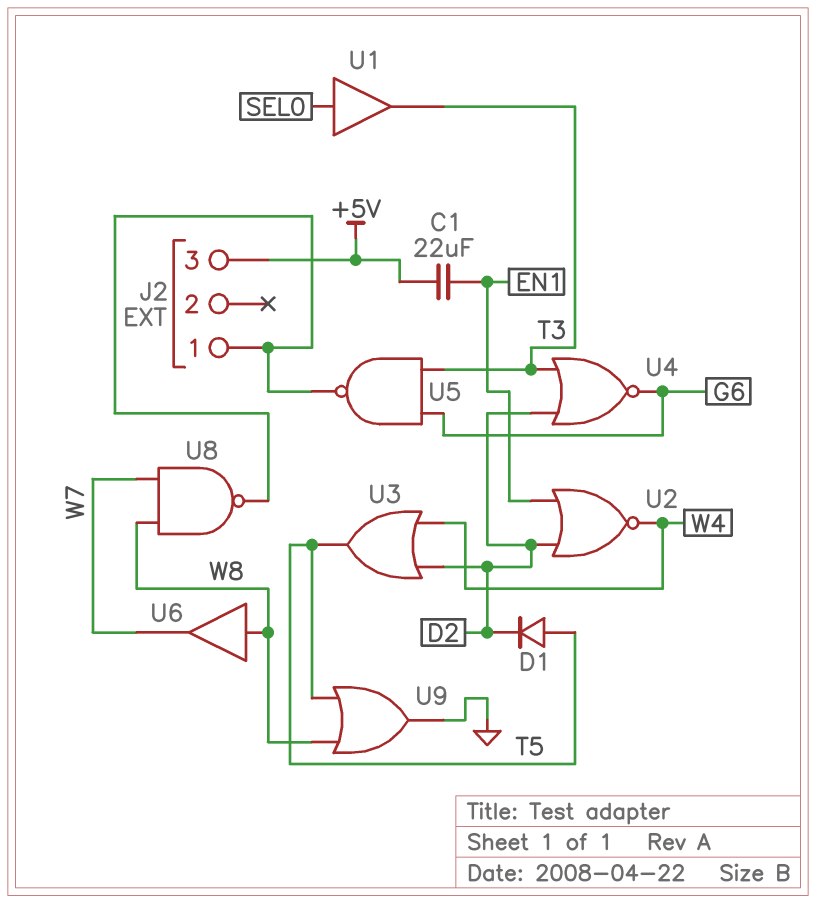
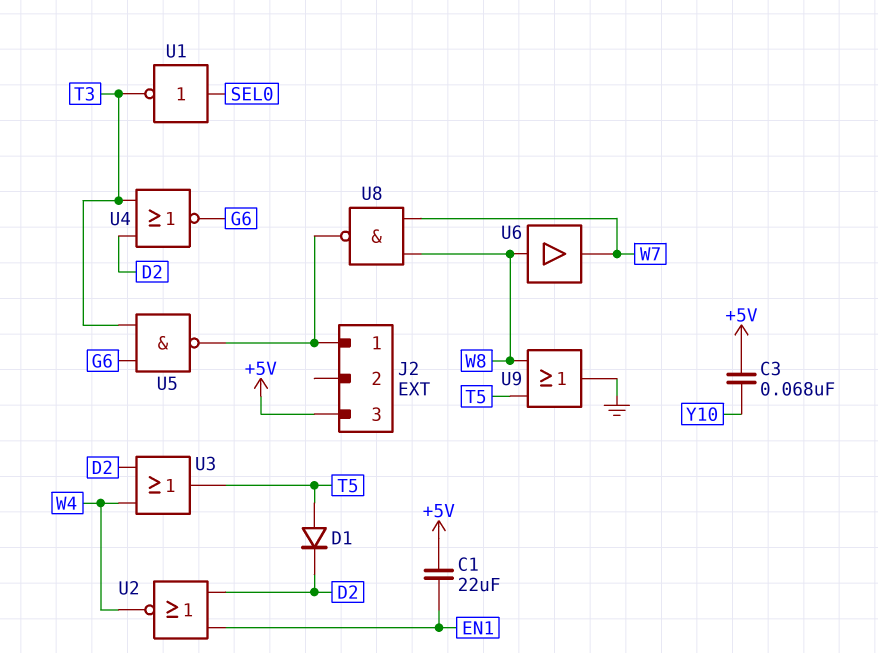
C3: none -> 68nF (+5V, Y10)
U1: buffer (in SEL0, out T3) -> NOT (in SEL0, out T3)

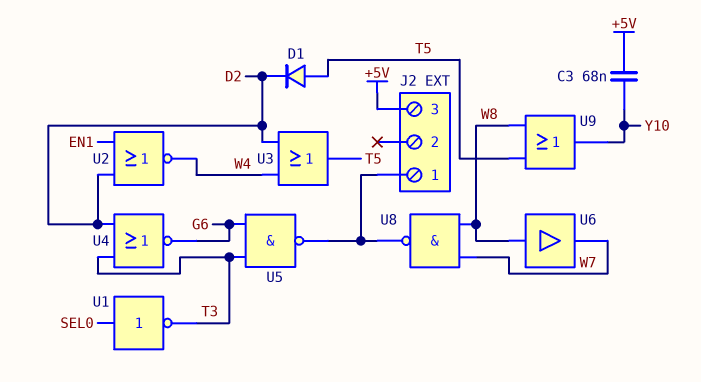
C1: 22uF (+5V, EN1) -> none
U9: OR (in T5, in W8, out GND) -> OR (in T5, in W8, out Y10)

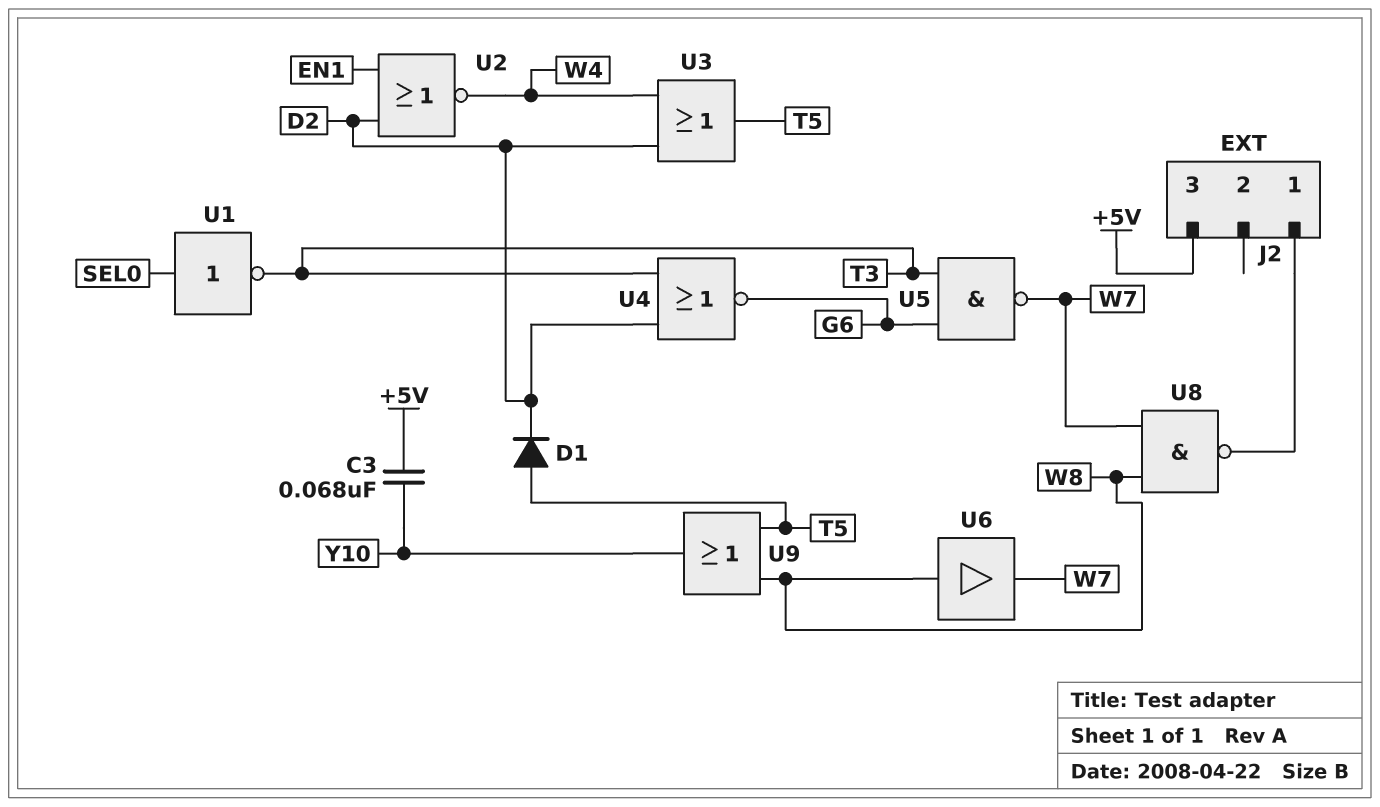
U5: NAND (in G6, in T3, out J2/1) -> NAND (in G6, in T3, out W7)

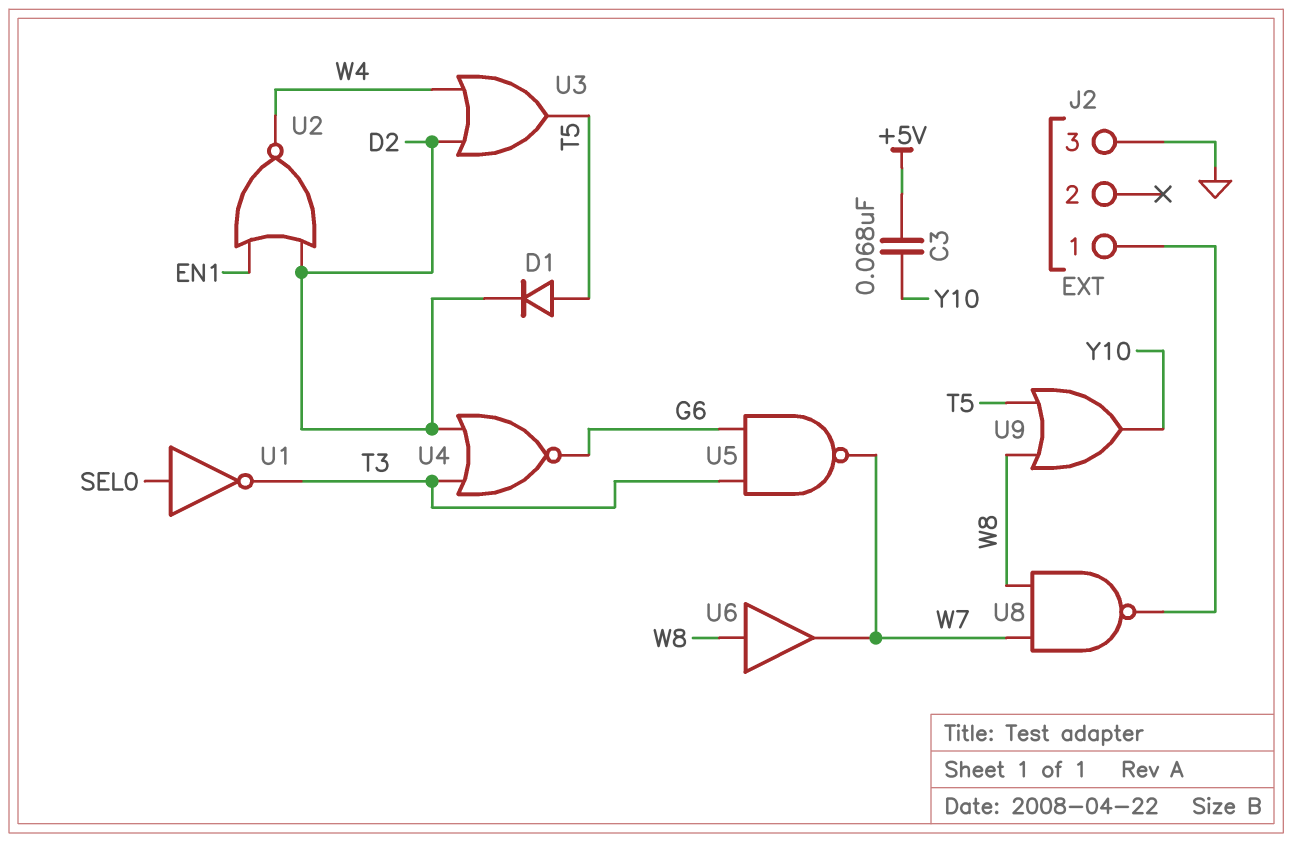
J2 pin 3: +5V -> GND

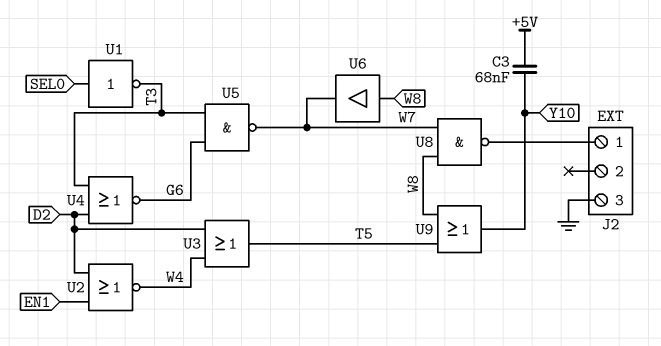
D1: diode (A T5, K D2) -> none

